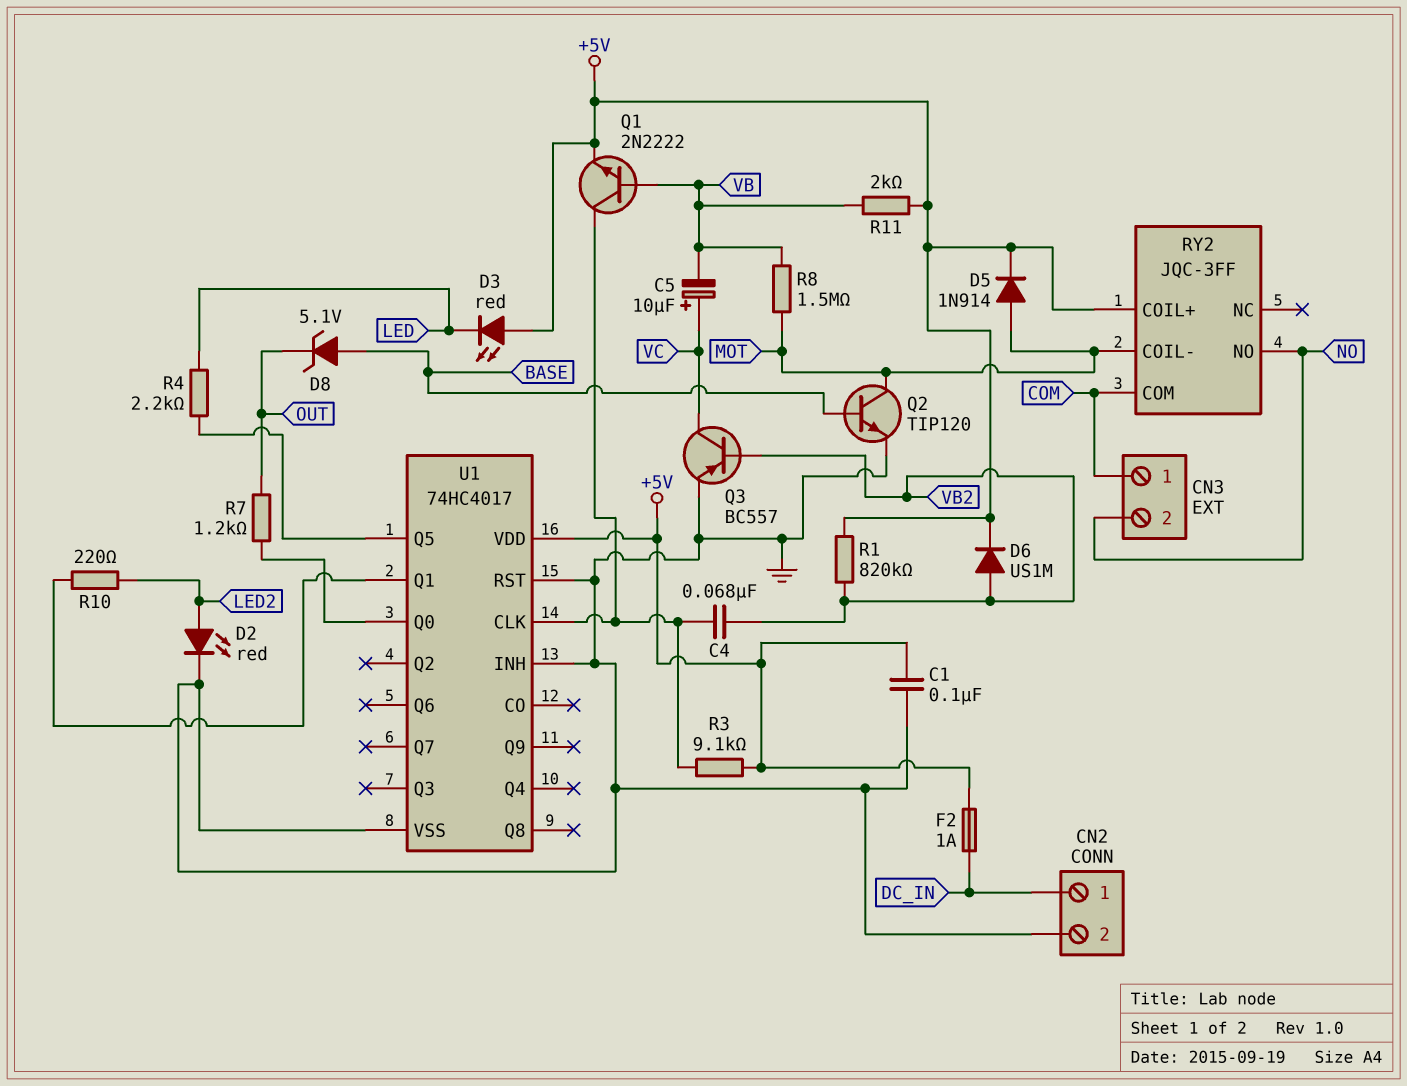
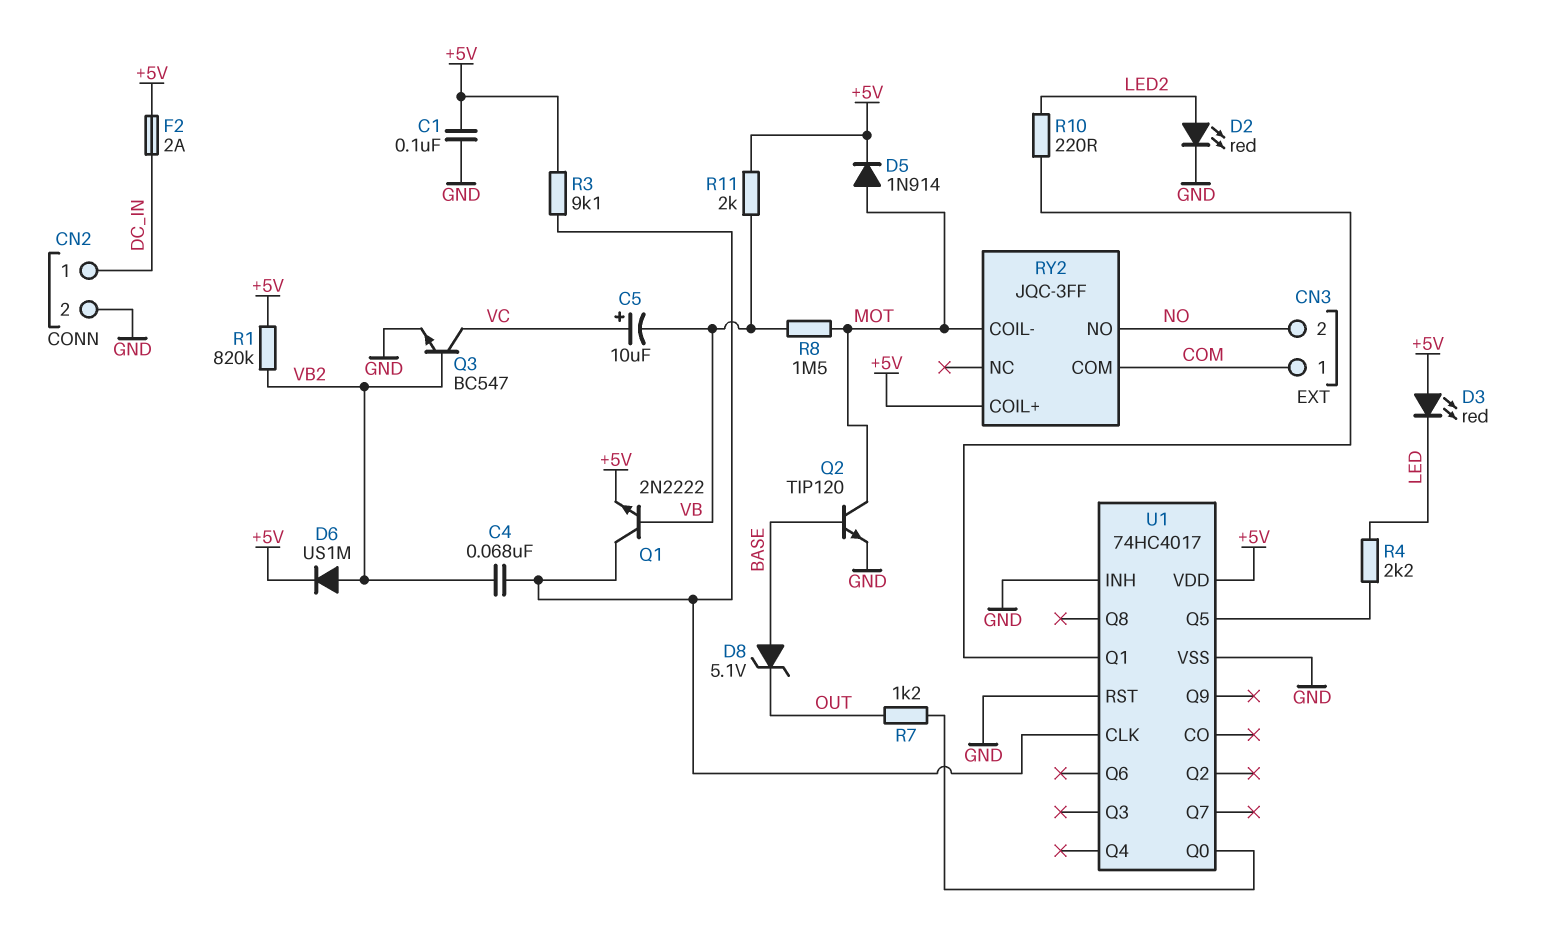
F2: 1A (+5V, DC_IN) -> 2A (+5V, DC_IN)
Q3: PNP BC557 (B VB2, C VC, E GND) -> NPN BC547 (B VB2, C VC, E GND)

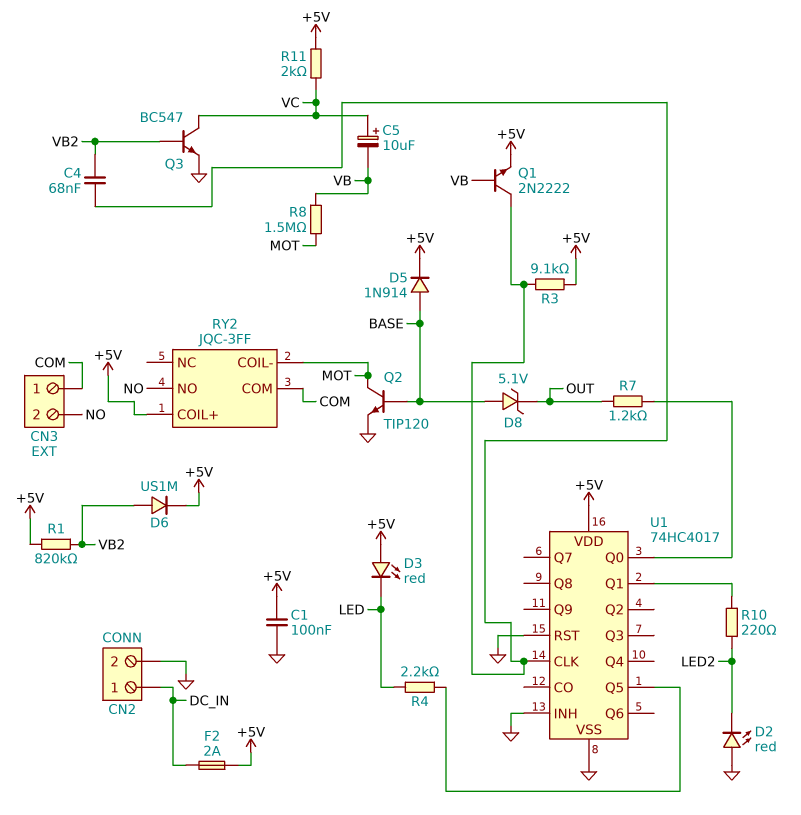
D2: LED red (A LED2, K GND) -> LED red (A GND, K LED2)
D5: diode 1N914 (A MOT, K +5V) -> diode 1N914 (A BASE, K +5V)
R11: 2k (+5V, VB) -> 2k (+5V, VC)

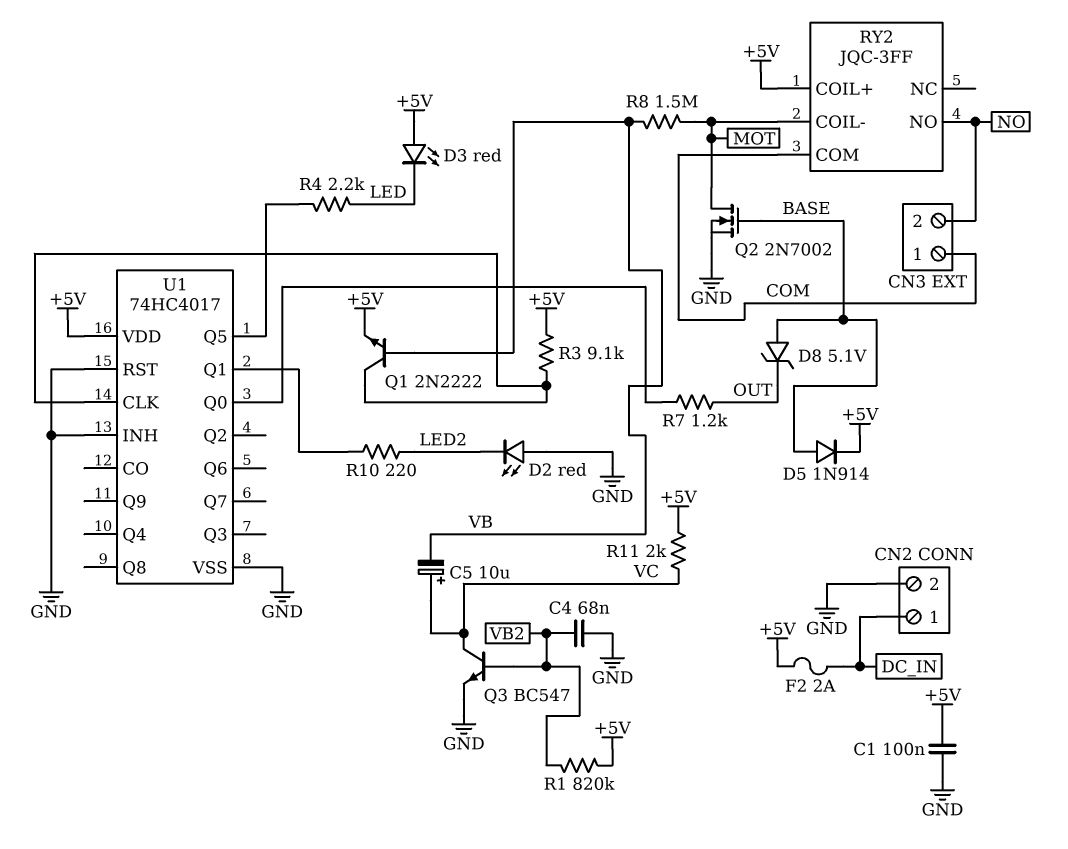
C4: 68nF (U1/CLK, VB2) -> 68nF (GND, VB2)
D6: diode US1M (A VB2, K +5V) -> none
Q2: NPN TIP120 (B BASE, C MOT, E GND) -> NMOS 2N7002 (G BASE, D MOT, S GND)

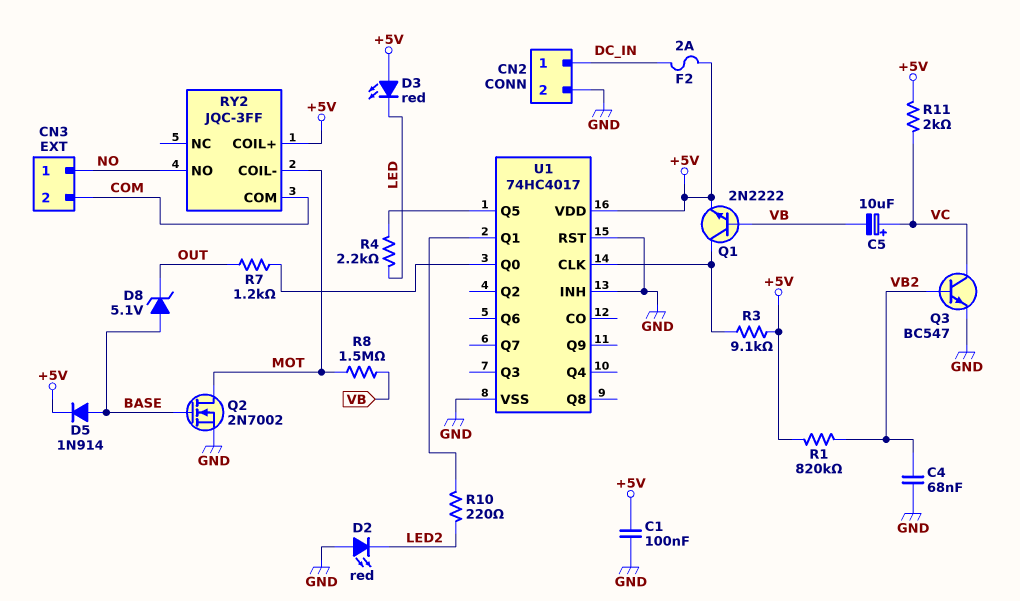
CN3 pin 1: COM -> NO
CN3 pin 2: NO -> COM

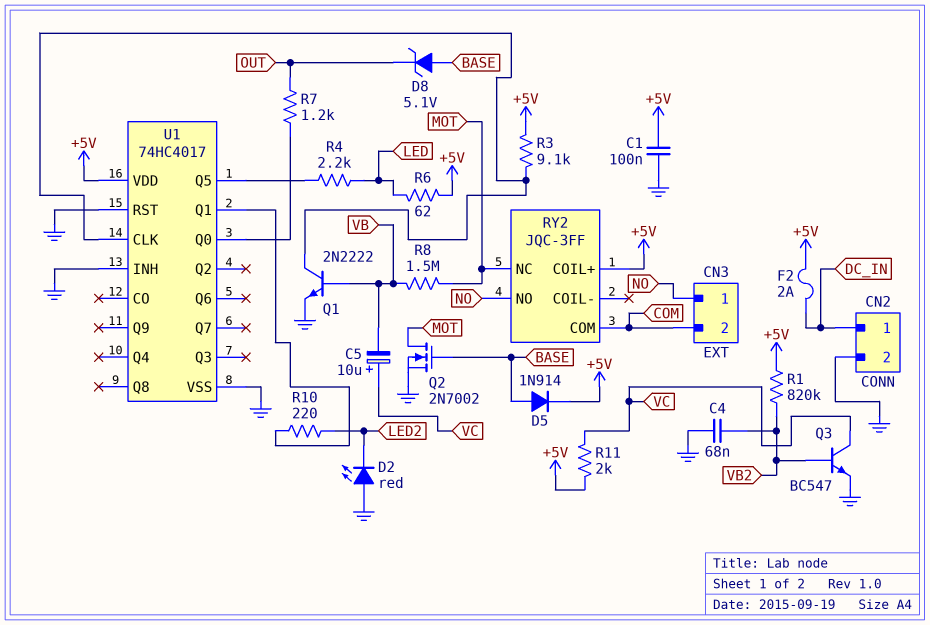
D3: LED red (A +5V, K LED) -> none
Q1: NPN 2N2222 (B VB, C U1/CLK, E +5V) -> NPN 2N2222 (B VB, C U1/CLK, E GND)
R6: none -> 62 (+5V, LED)
RY2 pin COIL-: MOT -> none
RY2 pin NC: none -> MOT

